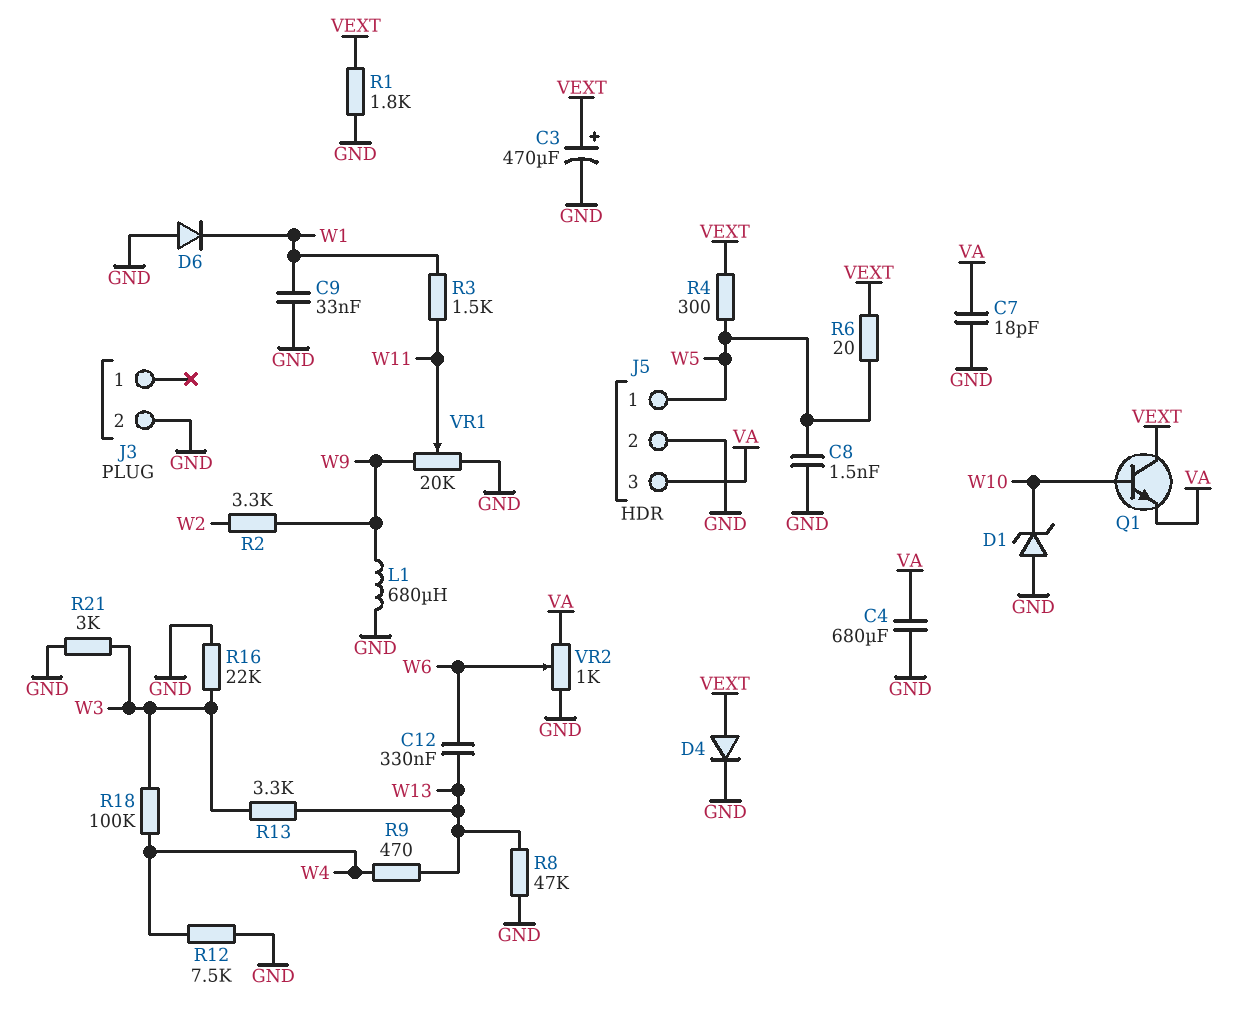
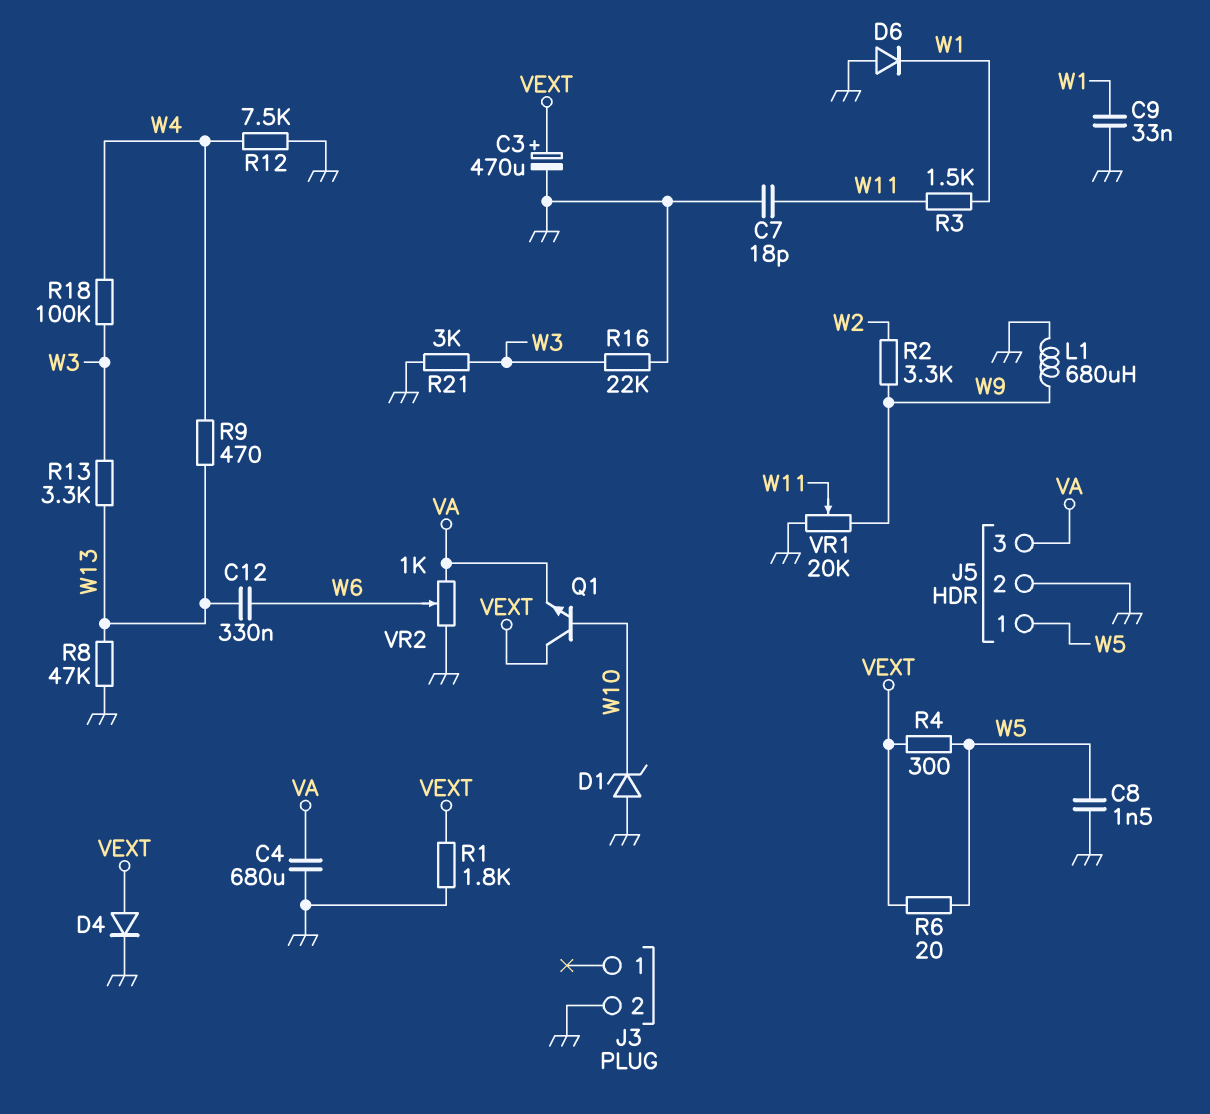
C7: 18pF (GND, VA) -> 18pF (GND, W11)

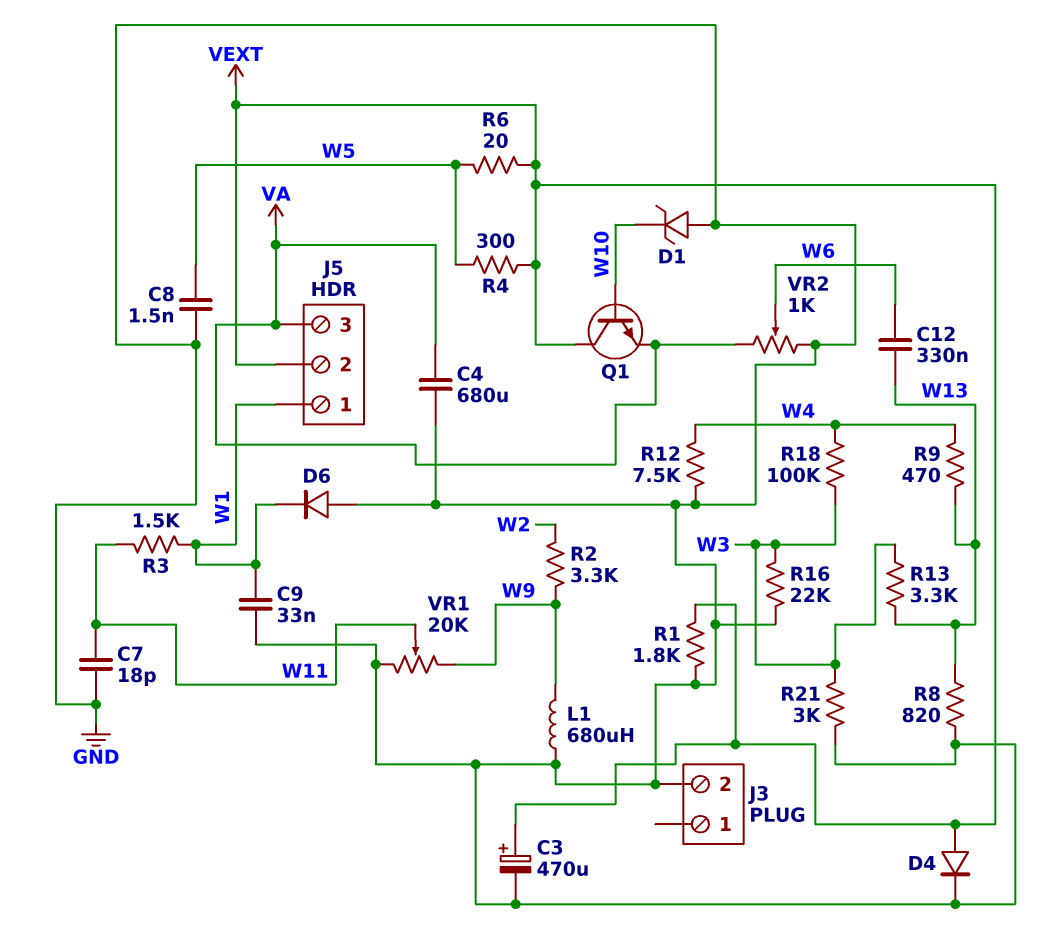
J5 pin 1: W5 -> W1
J5 pin 2: GND -> VEXT
R8: 47k (GND, W13) -> 820 (GND, W13)

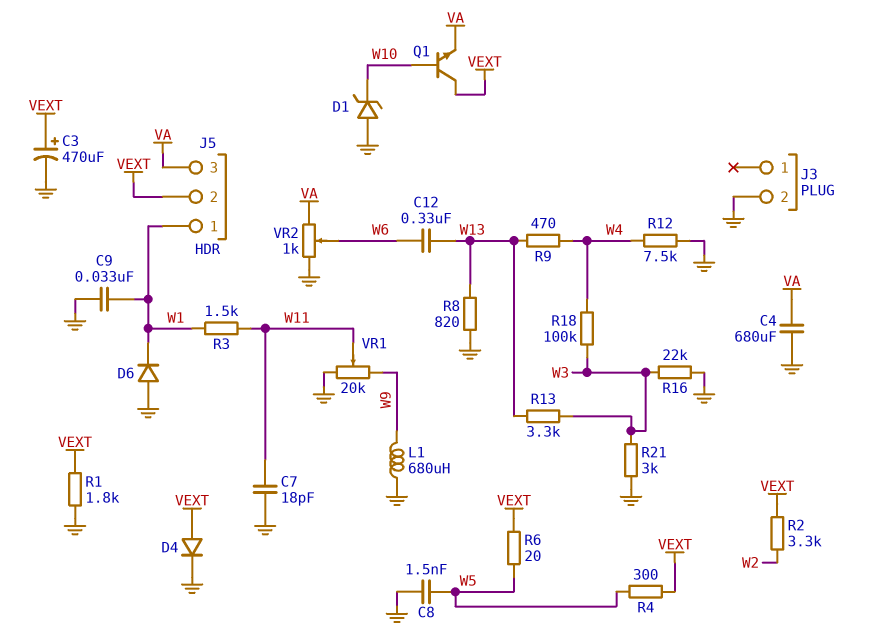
R2: 3.3k (W2, W9) -> 3.3k (VEXT, W2)

